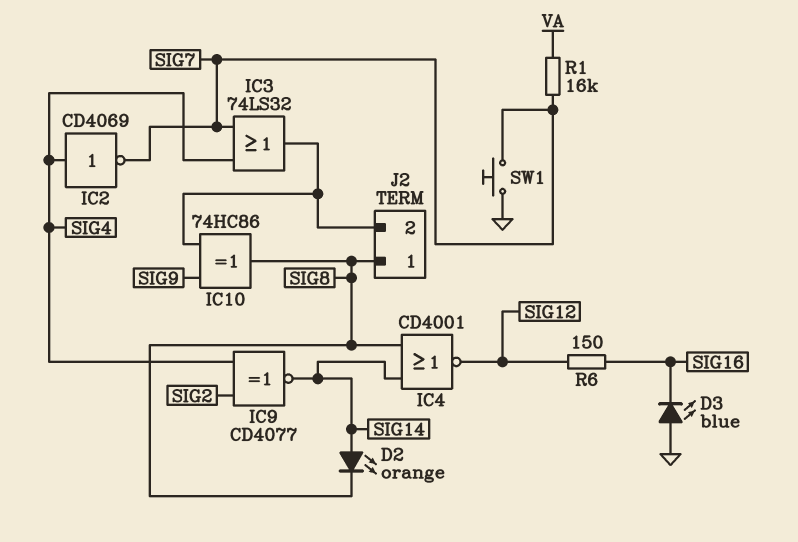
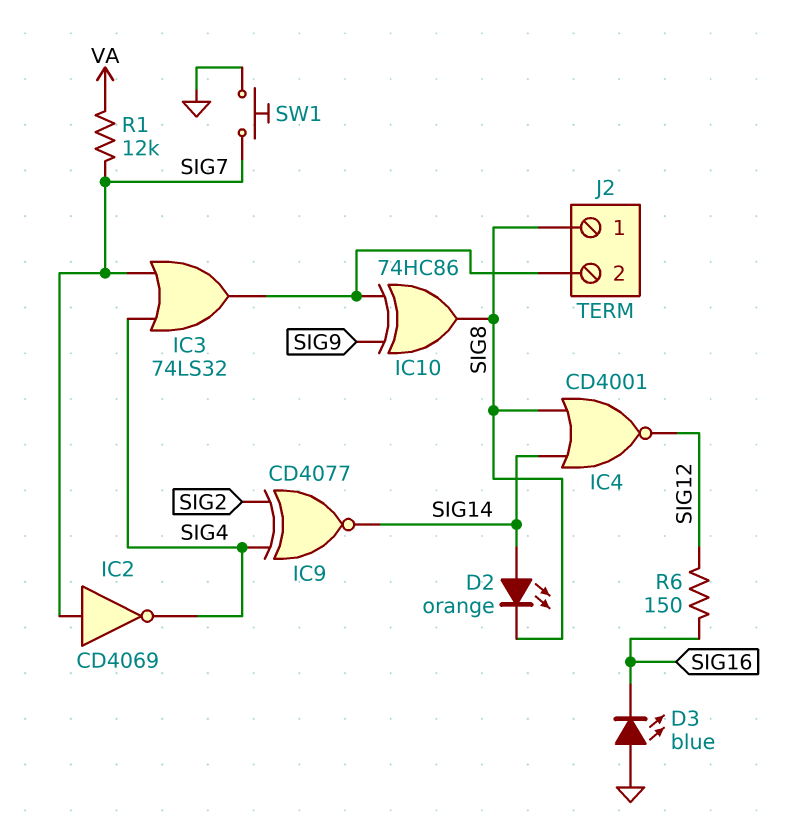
IC2: NOT CD4069 (in SIG4, out SIG7) -> NOT CD4069 (in SIG7, out SIG4)
R1: 16k (SIG7, VA) -> 12k (SIG7, VA)

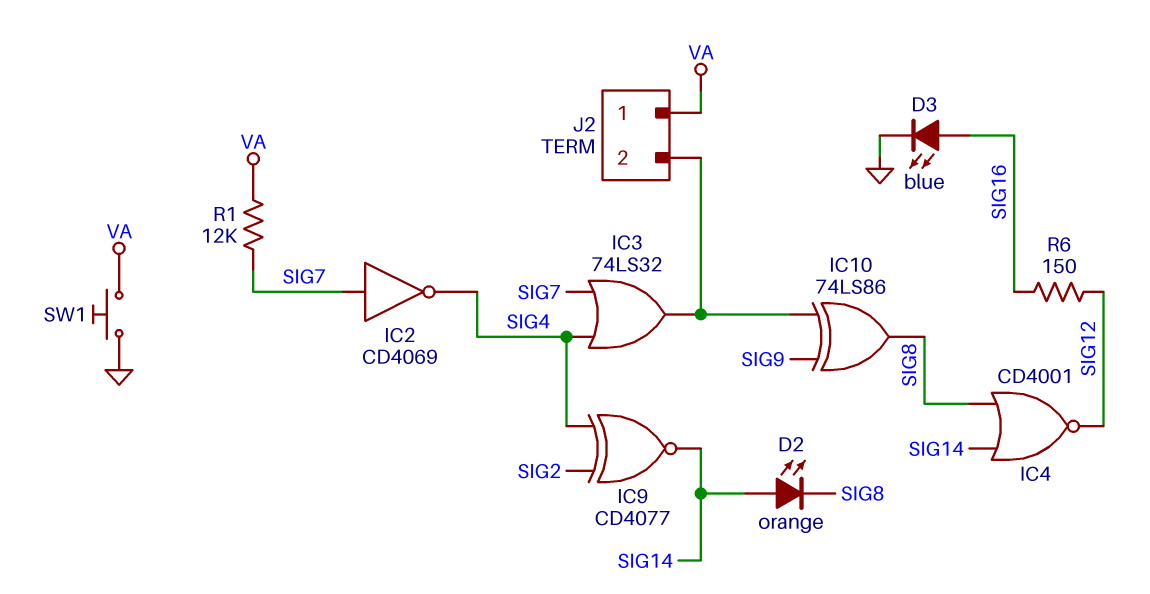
D3: LED blue (A GND, K SIG16) -> LED blue (A SIG16, K GND)
IC10: XOR 74HC86 (in J2/2, in SIG9, out SIG8) -> XOR 74LS86 (in J2/2, in SIG9, out SIG8)
J2 pin 1: SIG8 -> VA
SW1: button (GND, SIG7) -> button (GND, VA)

